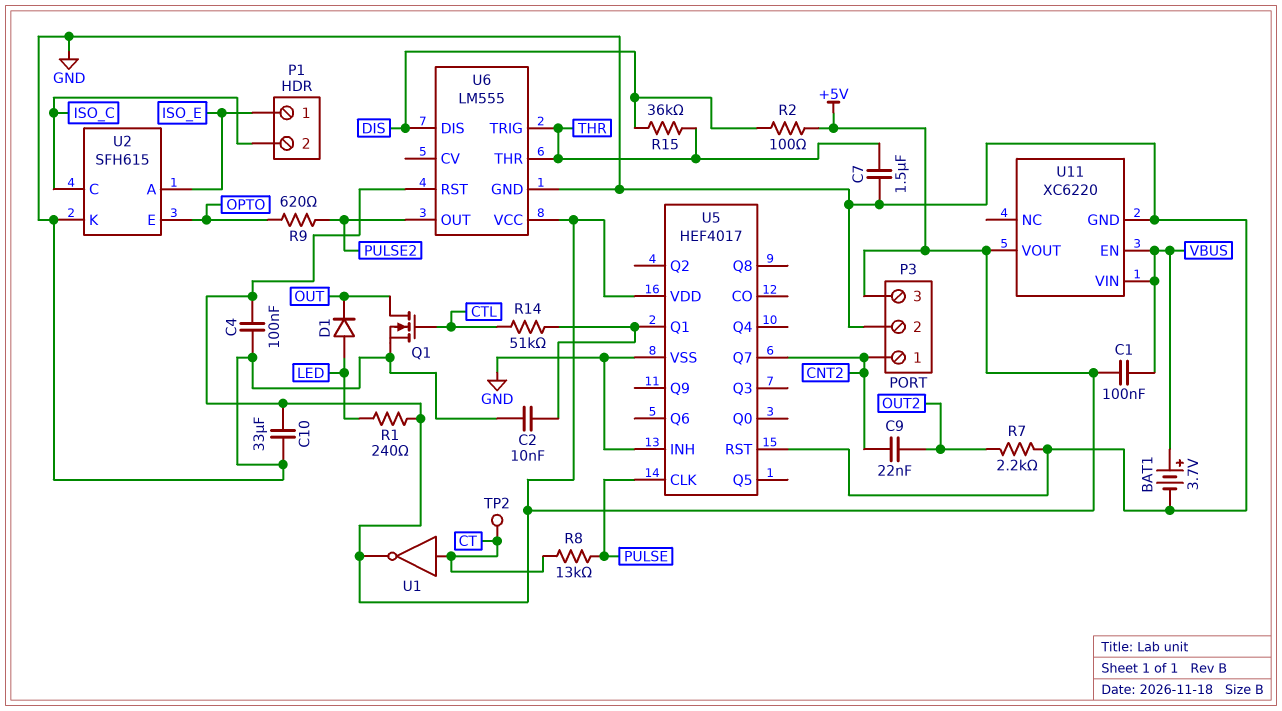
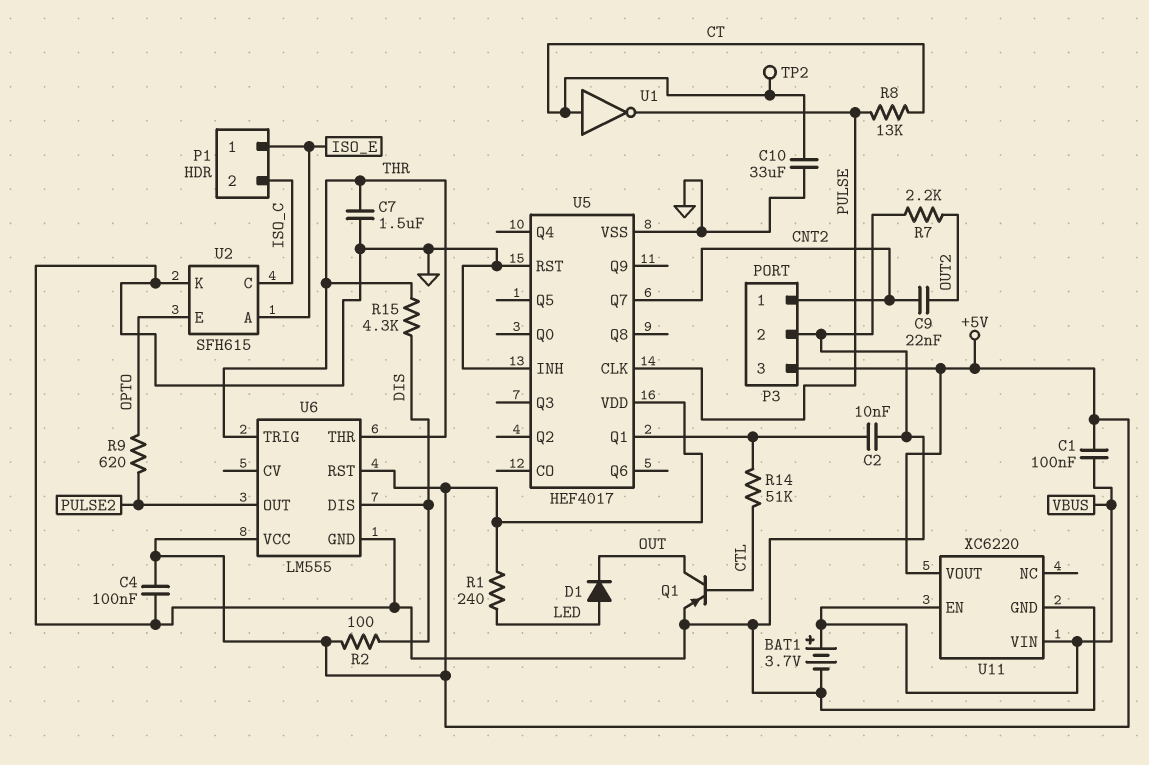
C10: 33uF (+5V, GND) -> 33uF (CT, GND)
Q1: NMOS (G CTL, D OUT, S GND) -> PNP (B CTL, C OUT, E GND)
R15: 36k (DIS, THR) -> 4.3k (DIS, THR)
U1: NOT (in CT, out +5V) -> NOT (in CT, out PULSE)

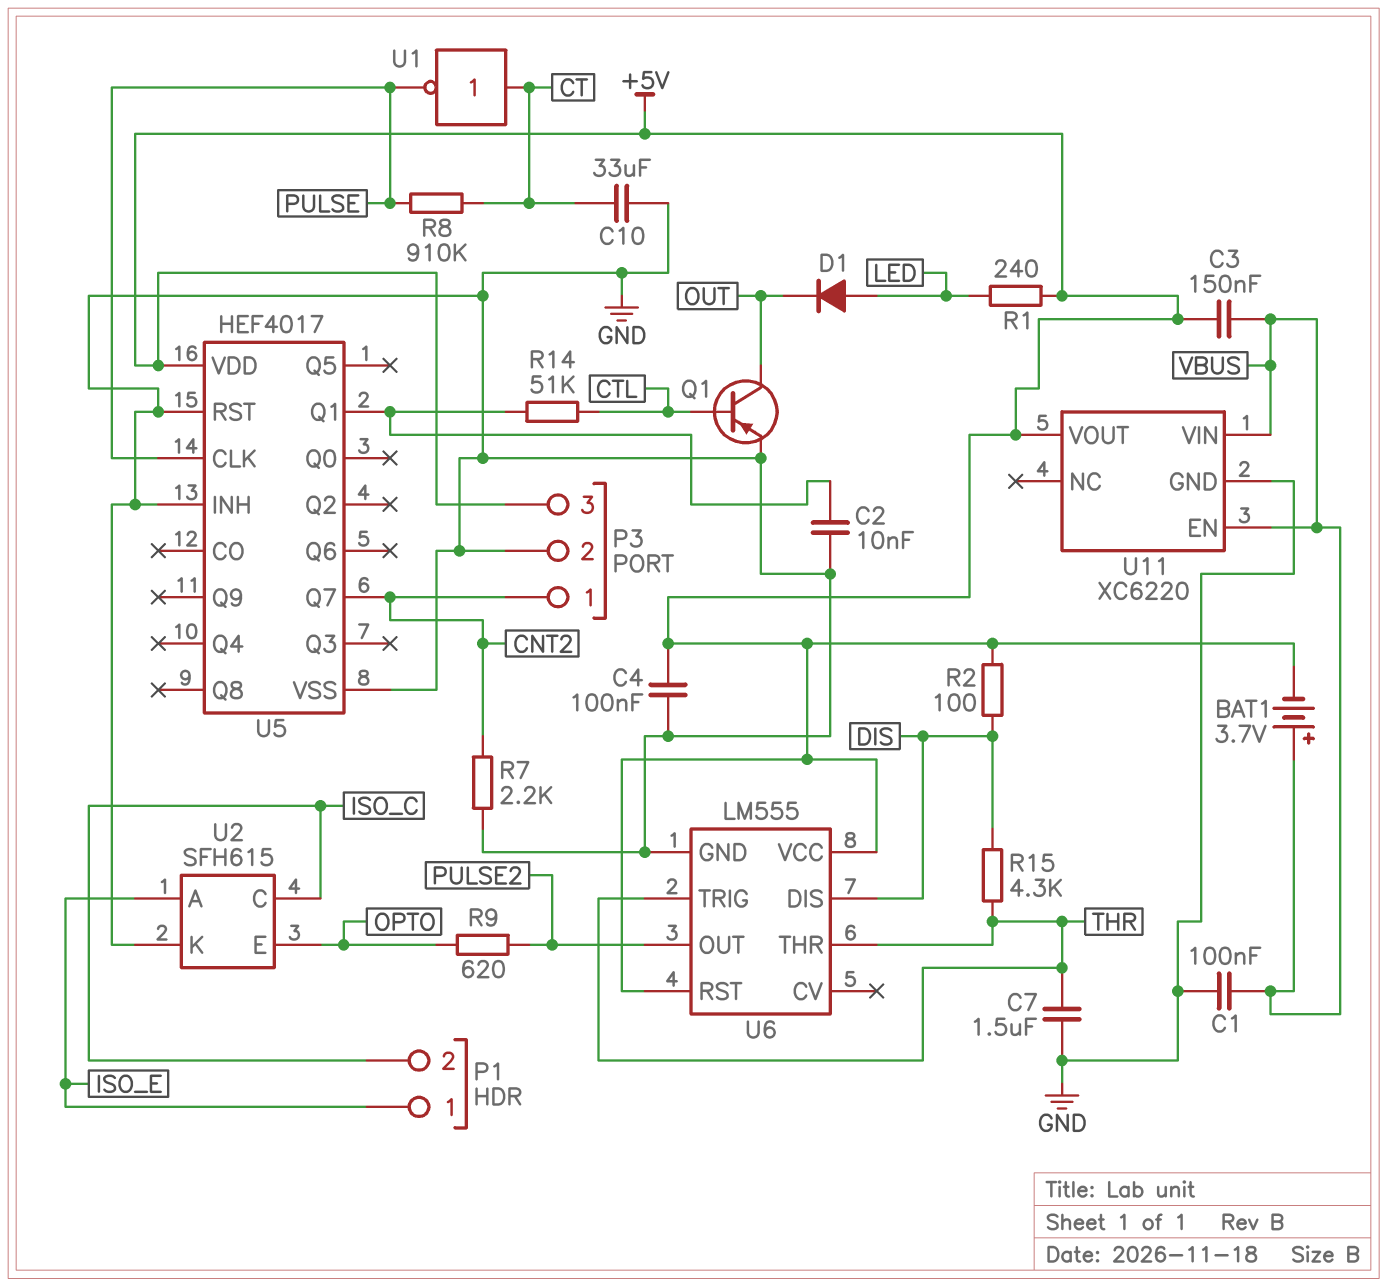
BAT1: 3.7V (plus VBUS, minus GND) -> 3.7V (plus VBUS, minus +5V)
C1: 100nF (+5V, VBUS) -> 100nF (GND, VBUS)
C3: none -> 150nF (+5V, VBUS)
C9: 22nF (CNT2, OUT2) -> none
R7: 2.2k (GND, OUT2) -> 2.2k (CNT2, GND)
R8: 13k (CT, PULSE) -> 910k (CT, PULSE)
TP2: test point (CT) -> none

